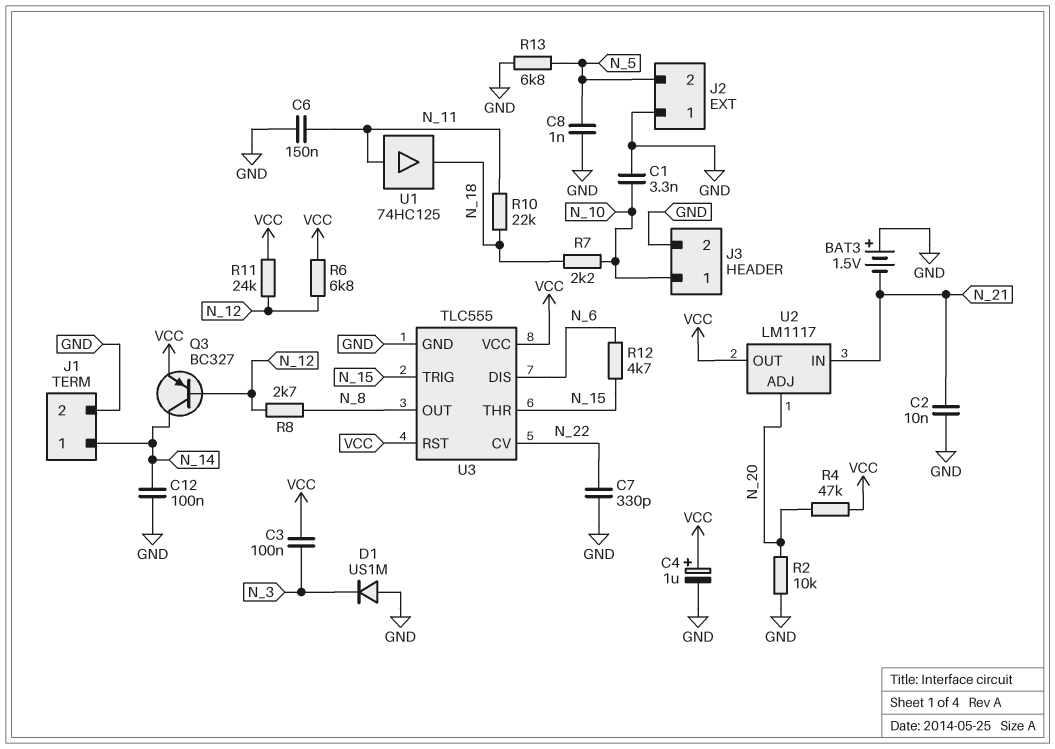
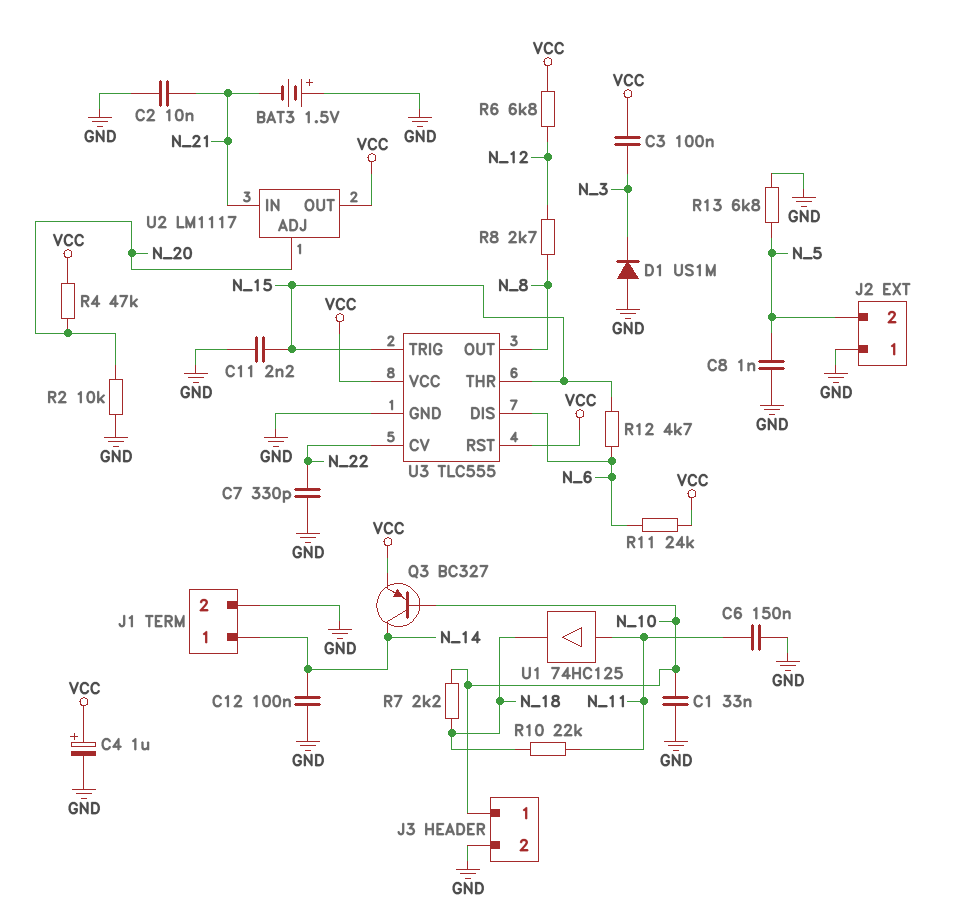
C1: 3.3nF (GND, N_10) -> 33nF (GND, N_10)
C11: none -> 2.2nF (GND, N_15)
Q3: PNP BC327 (B N_12, C N_14, E VCC) -> PNP BC327 (B N_10, C N_14, E VCC)
R11: 24k (N_12, VCC) -> 24k (N_6, VCC)

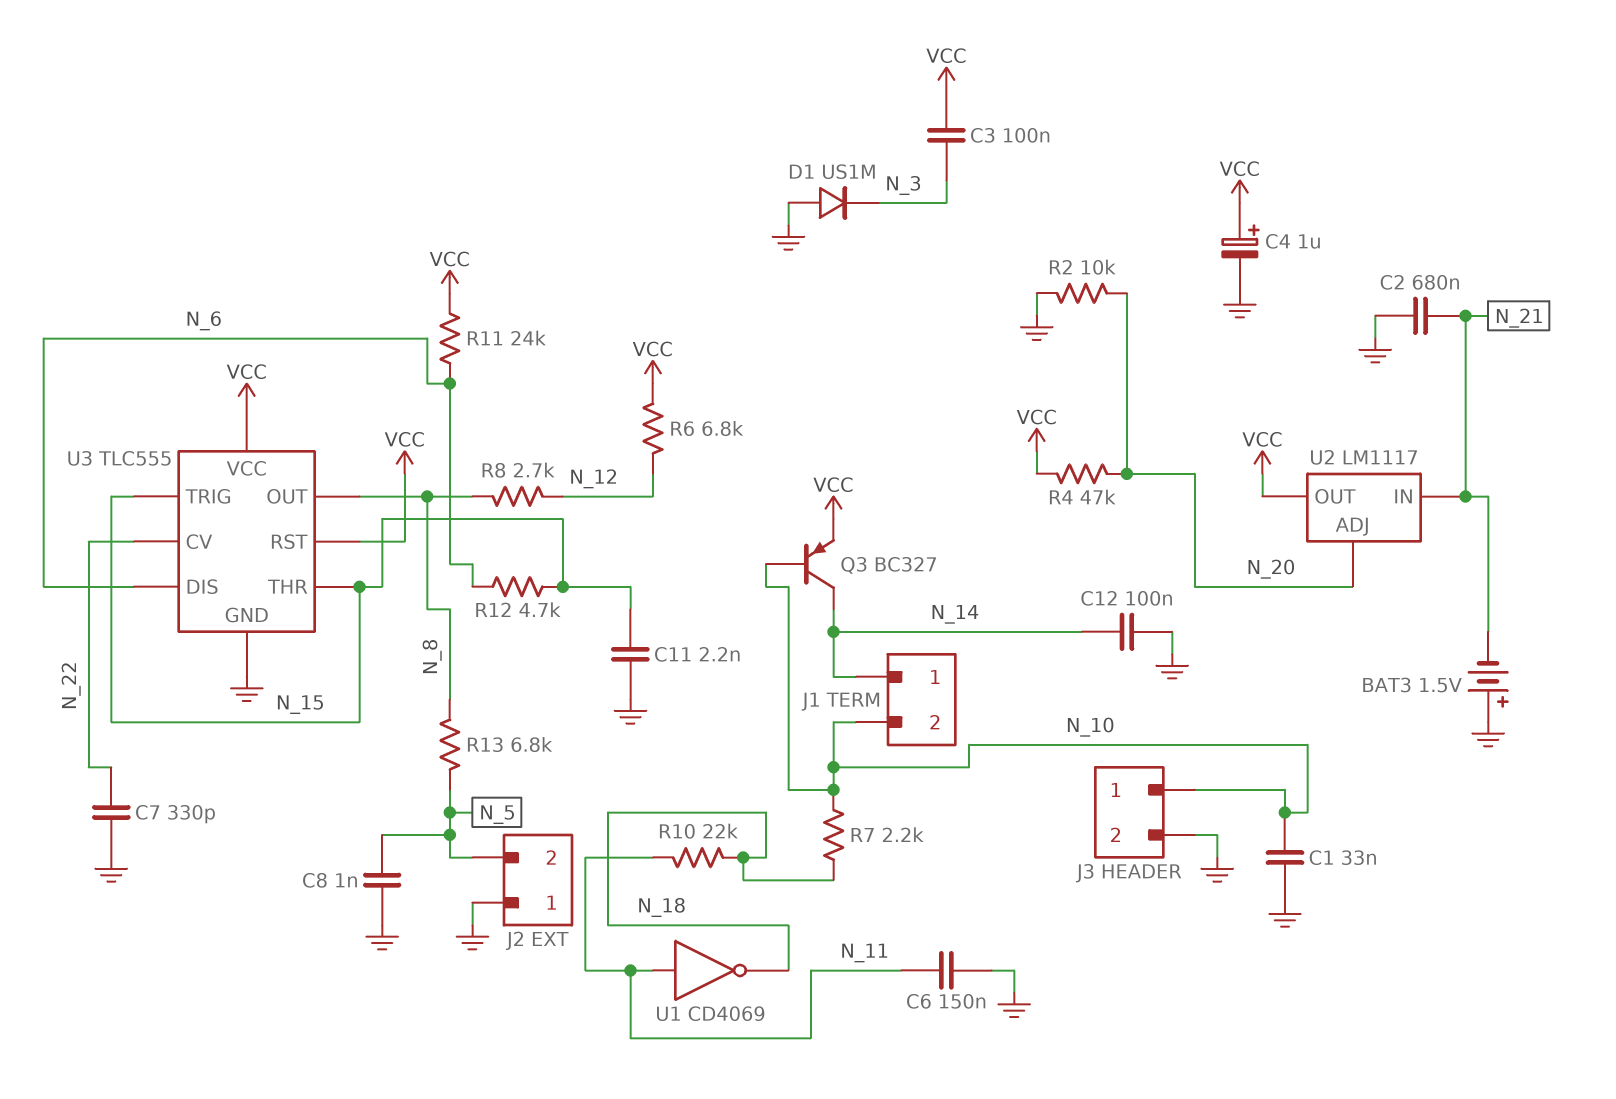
C2: 10nF (GND, N_21) -> 680nF (GND, N_21)
J1 pin 2: GND -> N_10
R13: 6.8k (GND, N_5) -> 6.8k (N_5, N_8)
U1: buffer 74HC125 (in N_11, out N_18) -> NOT CD4069 (in N_11, out N_18)

